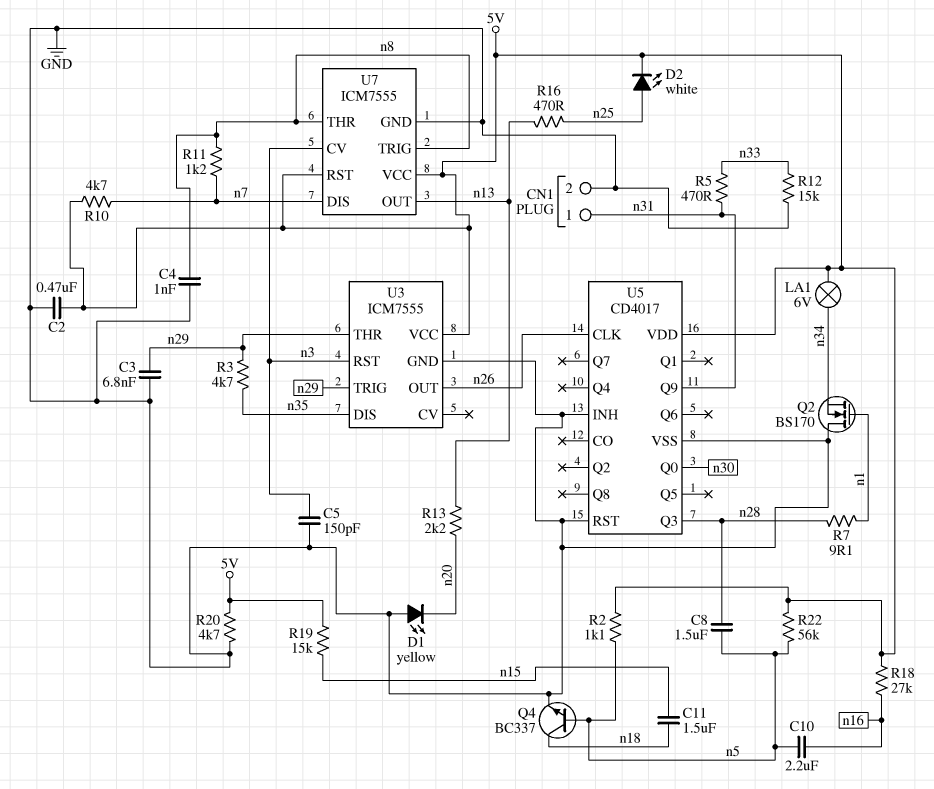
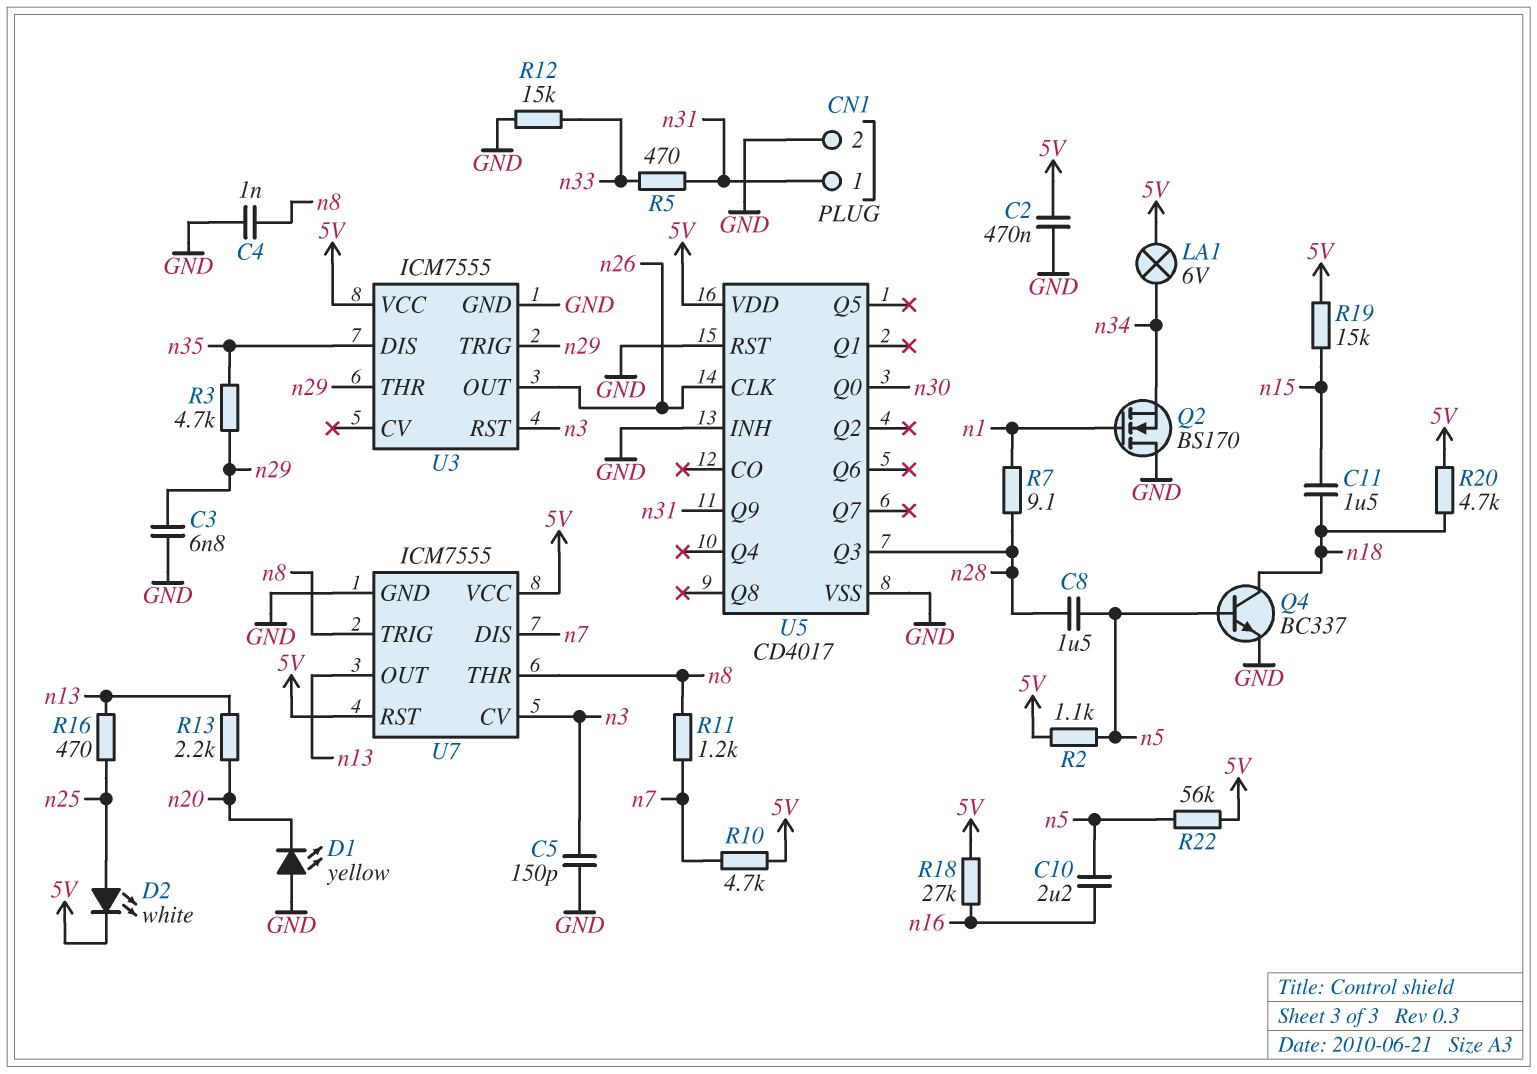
R20: 4.7k (5V, GND) -> 4.7k (5V, n18)

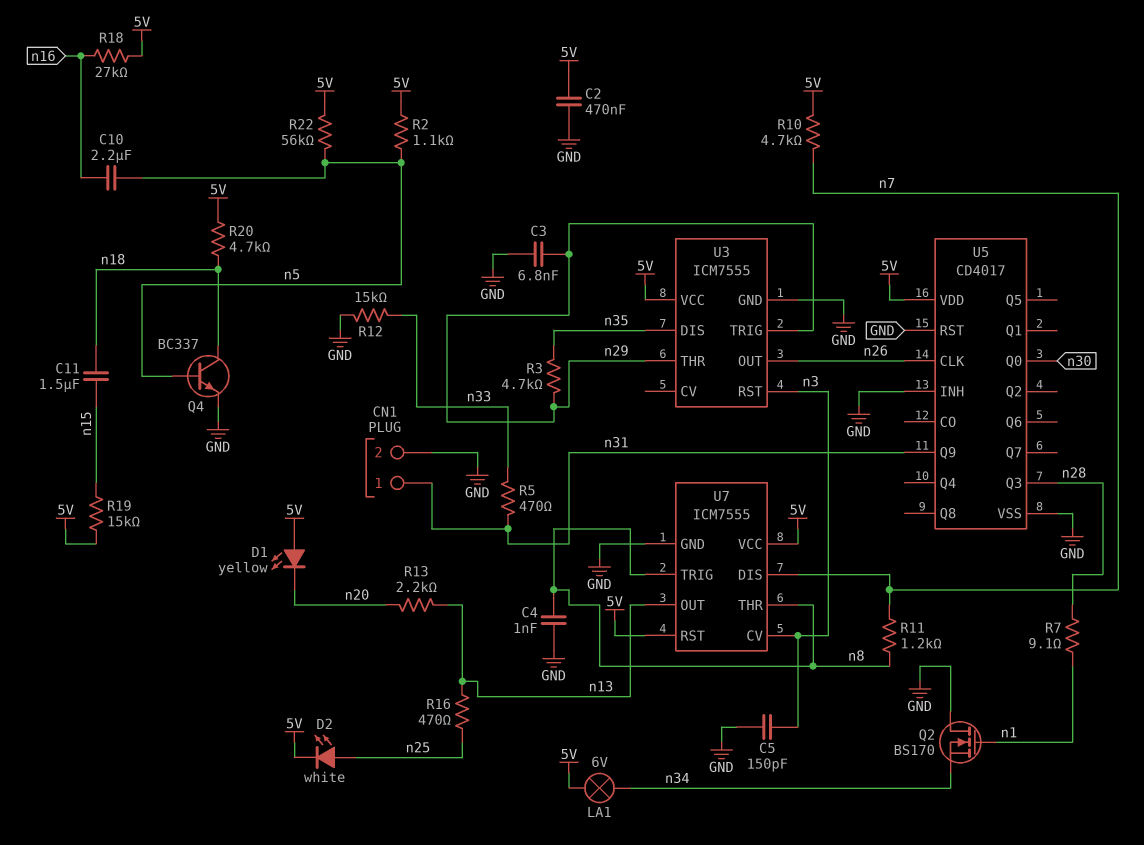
C8: 1.5uF (n5, n28) -> none
D1: LED yellow (A GND, K n20) -> LED yellow (A 5V, K n20)

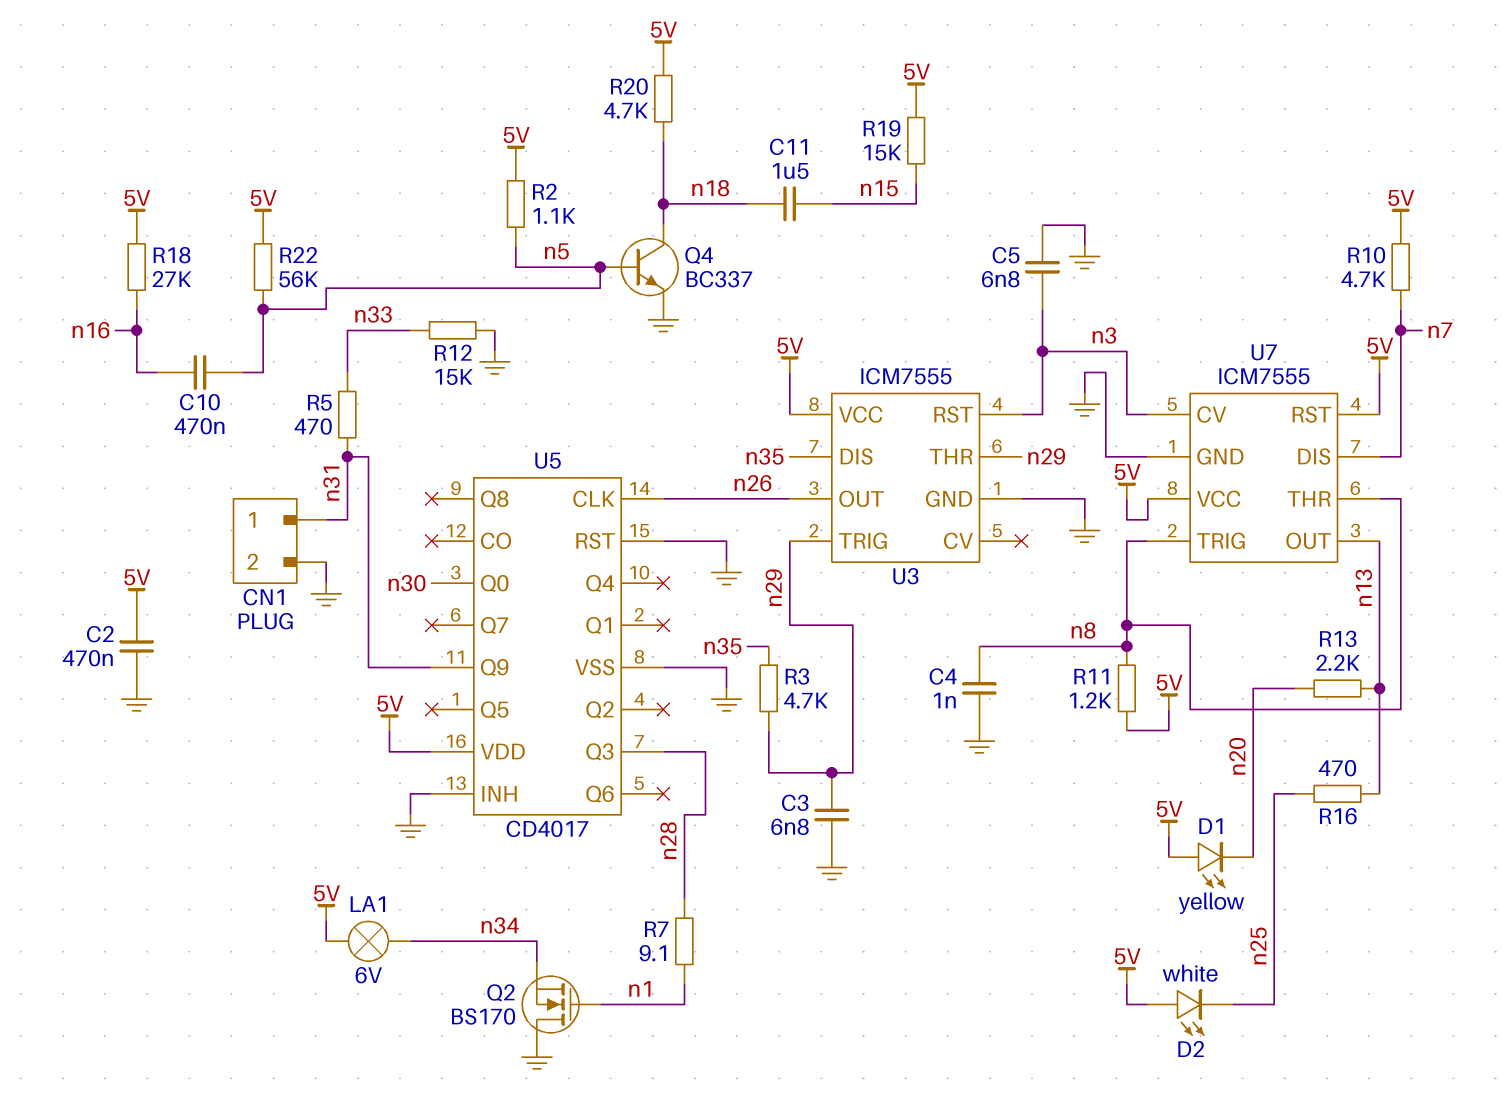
C5: 150pF (GND, n3) -> 6.8nF (GND, n3)
C10: 2.2uF (n5, n16) -> 470nF (n5, n16)
D2: LED white (A n25, K 5V) -> LED white (A 5V, K n25)
R11: 1.2k (n7, n8) -> 1.2k (5V, n8)

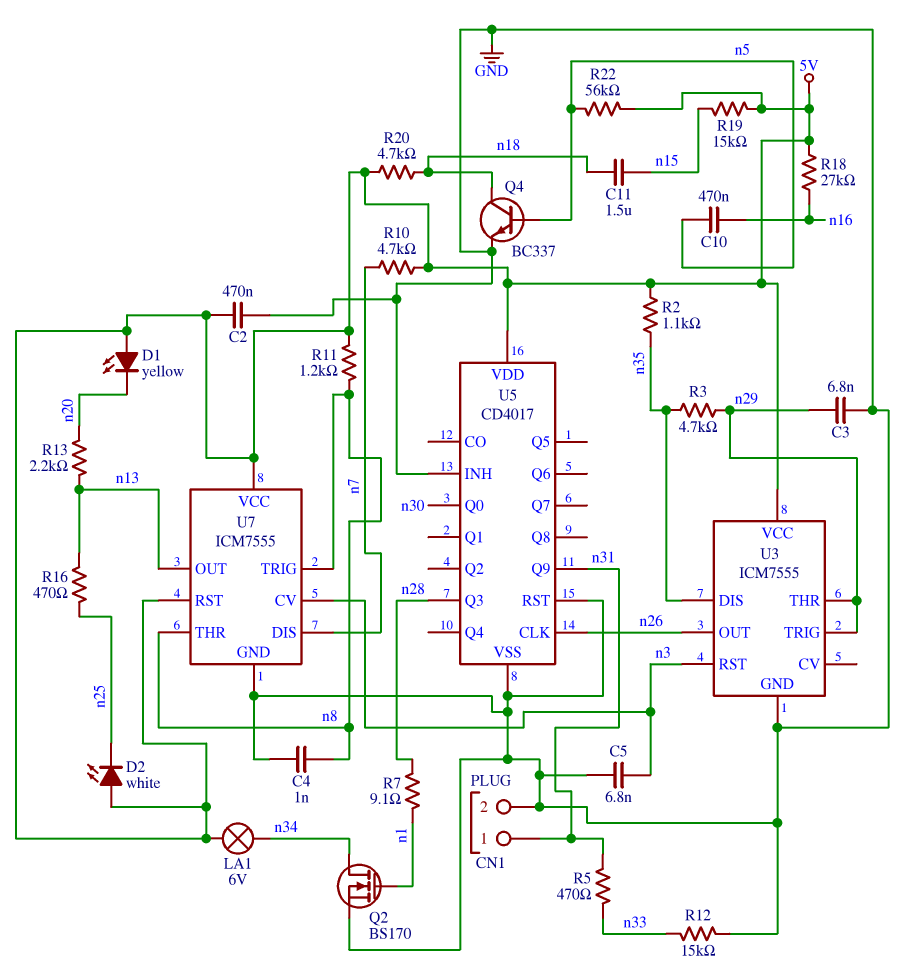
Q2: NMOS BS170 (G n1, D GND, S n34) -> NMOS BS170 (G n1, D n34, S GND)
R2: 1.1k (5V, n5) -> 1.1k (5V, n35)

